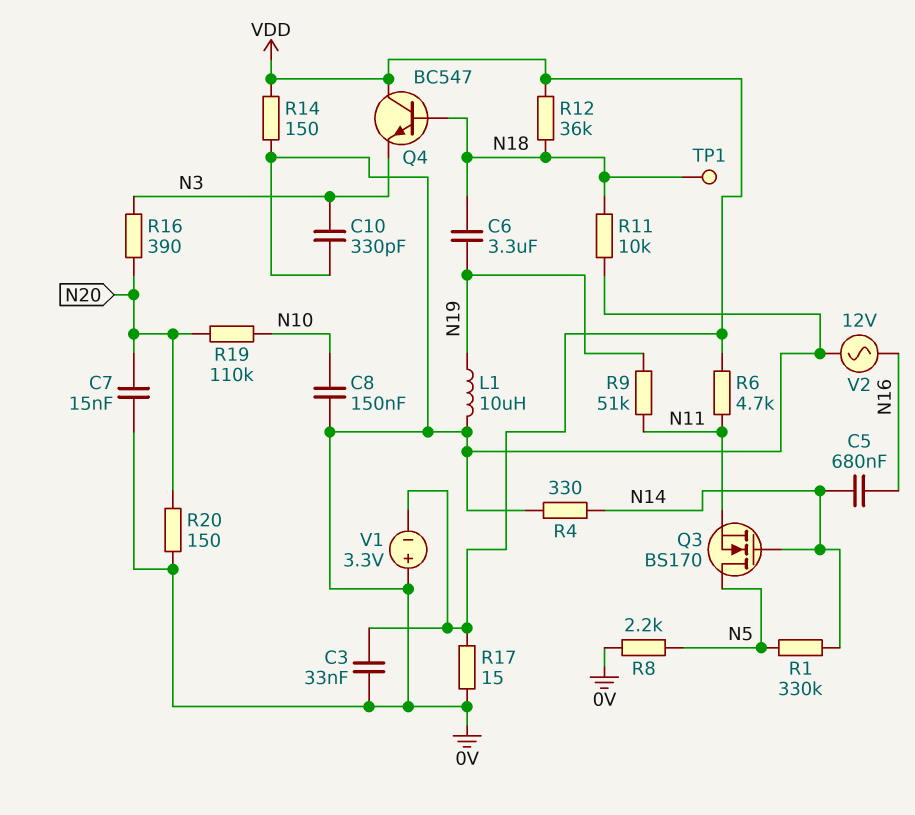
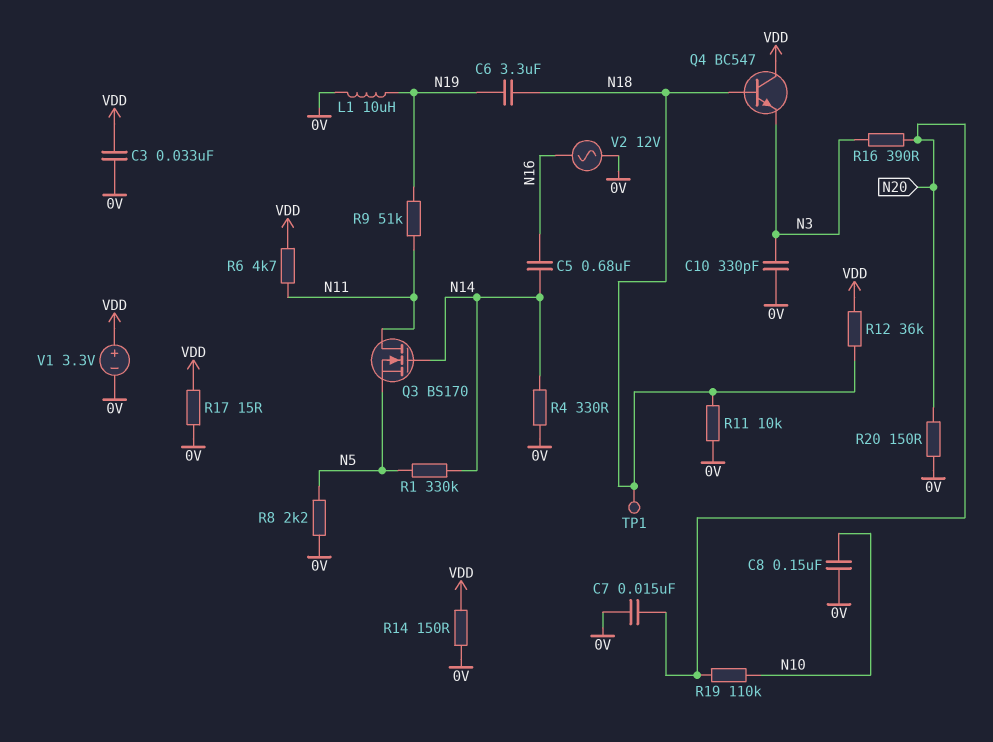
Q3: NMOS BS170 (G N14, D N5, S N11) -> NMOS BS170 (G N14, D N11, S N5)
V1: 3.3V (plus 0V, minus VDD) -> 3.3V (plus VDD, minus 0V)

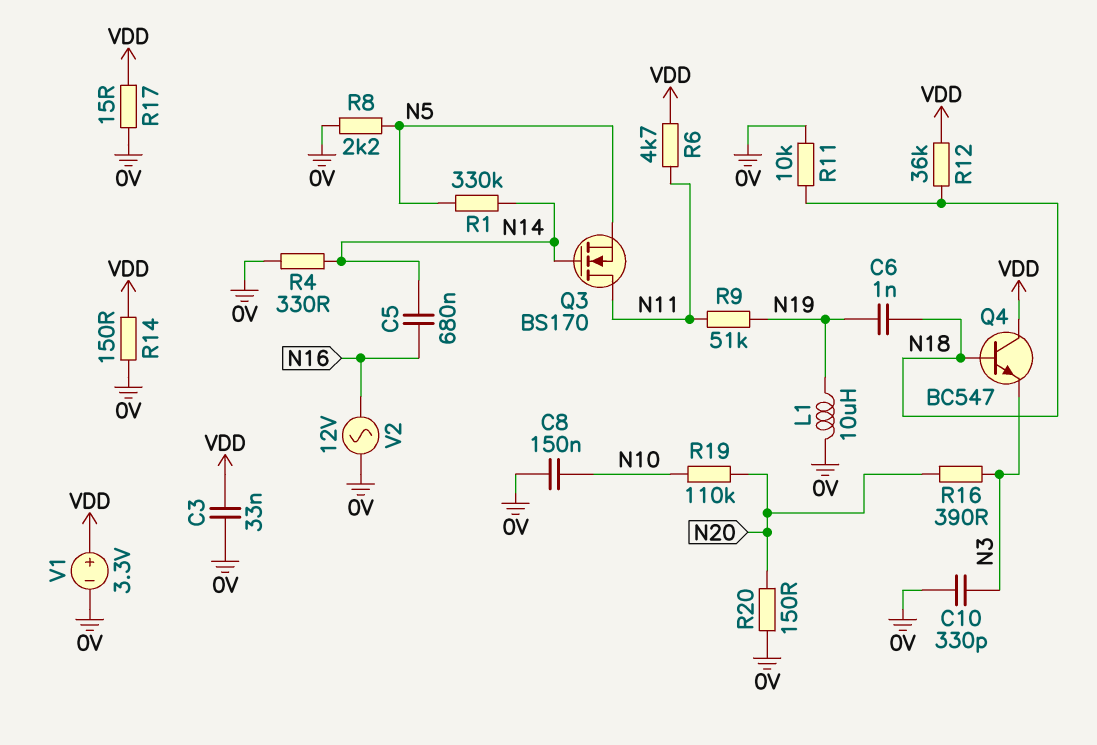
C6: 3.3uF (N18, N19) -> 1nF (N18, N19)
C7: 15nF (0V, N20) -> none
TP1: test point (N18) -> none

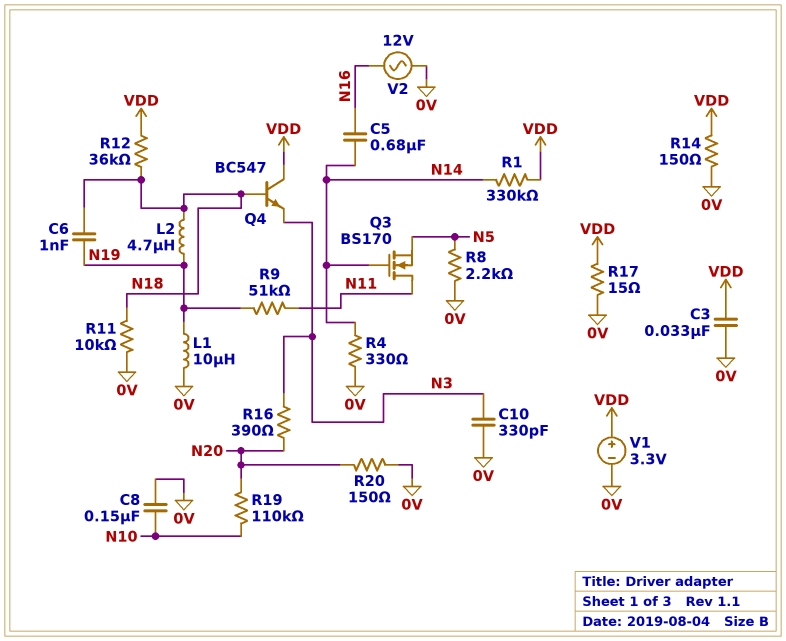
L2: none -> 4.7uH (N18, N19)
R1: 330k (N5, N14) -> 330k (N14, VDD)
R6: 4.7k (N11, VDD) -> none

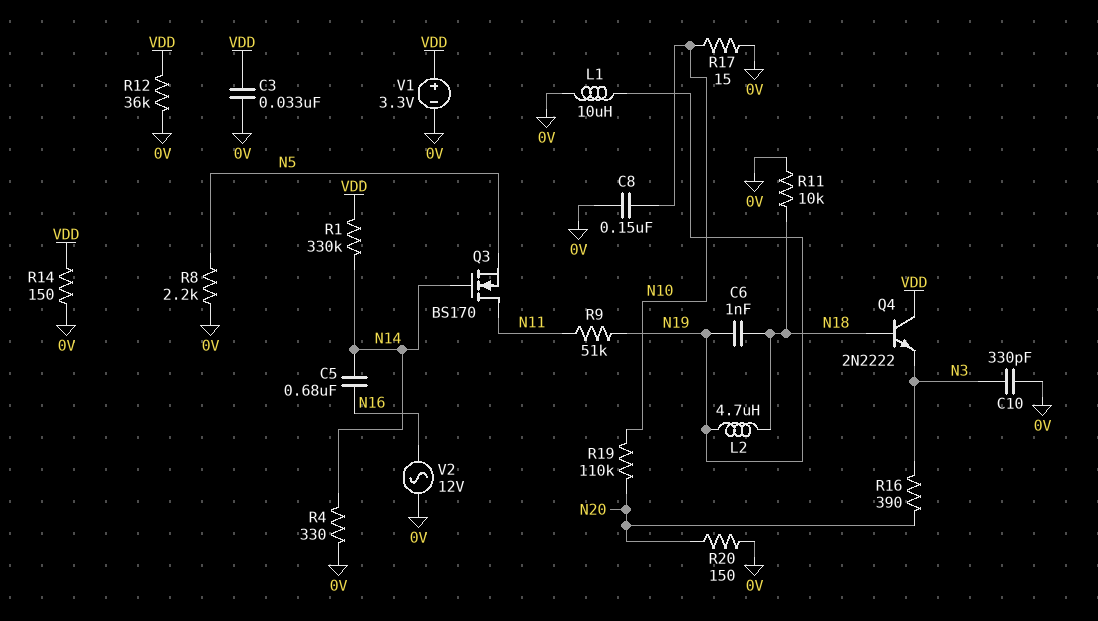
Q4: NPN BC547 (B N18, C VDD, E N3) -> NPN 2N2222 (B N18, C VDD, E N3)
R12: 36k (N18, VDD) -> 36k (0V, VDD)
R17: 15 (0V, VDD) -> 15 (0V, N10)

